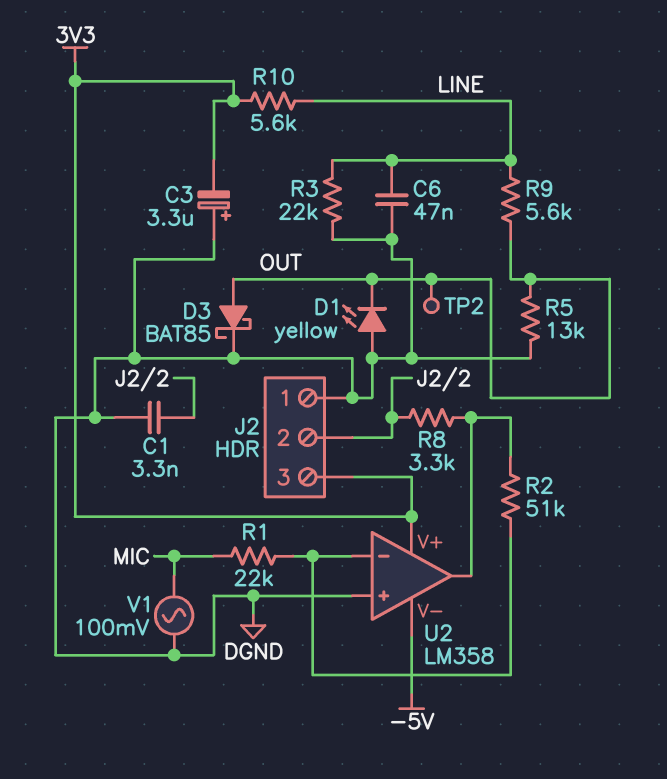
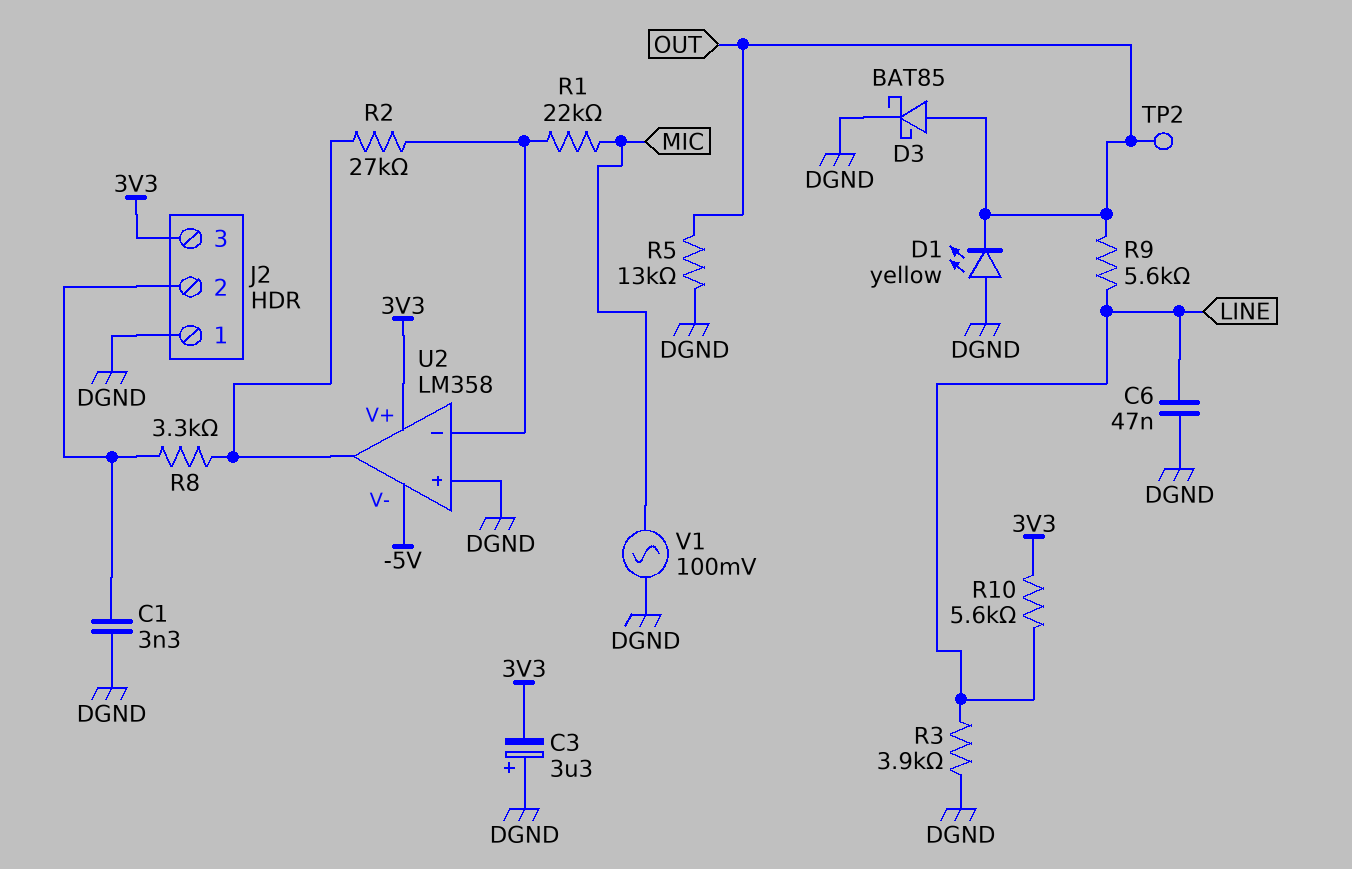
R2: 51k (U2/in-, U2/out) -> 27k (U2/in-, U2/out)
R3: 22k (DGND, LINE) -> 3.9k (DGND, LINE)

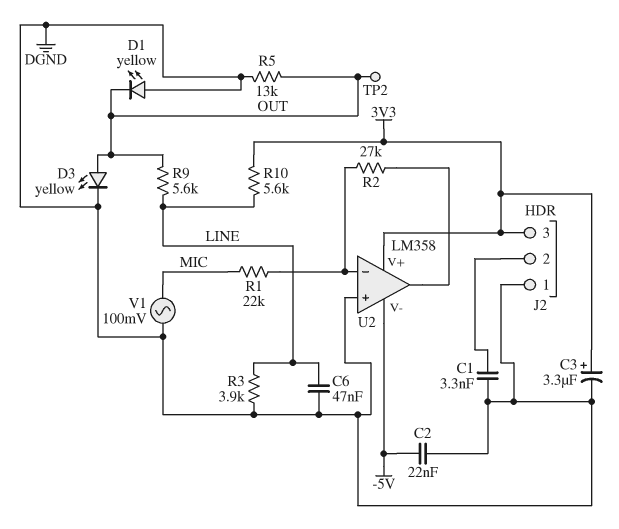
C2: none -> 22nF (-5V, DGND)
C3: 3.3uF (plus DGND, minus 3V3) -> 3.3uF (plus 3V3, minus DGND)
D3: schottky BAT85 (A OUT, K DGND) -> LED yellow (A OUT, K DGND)
R8: 3.3k (J2/2, U2/out) -> none

